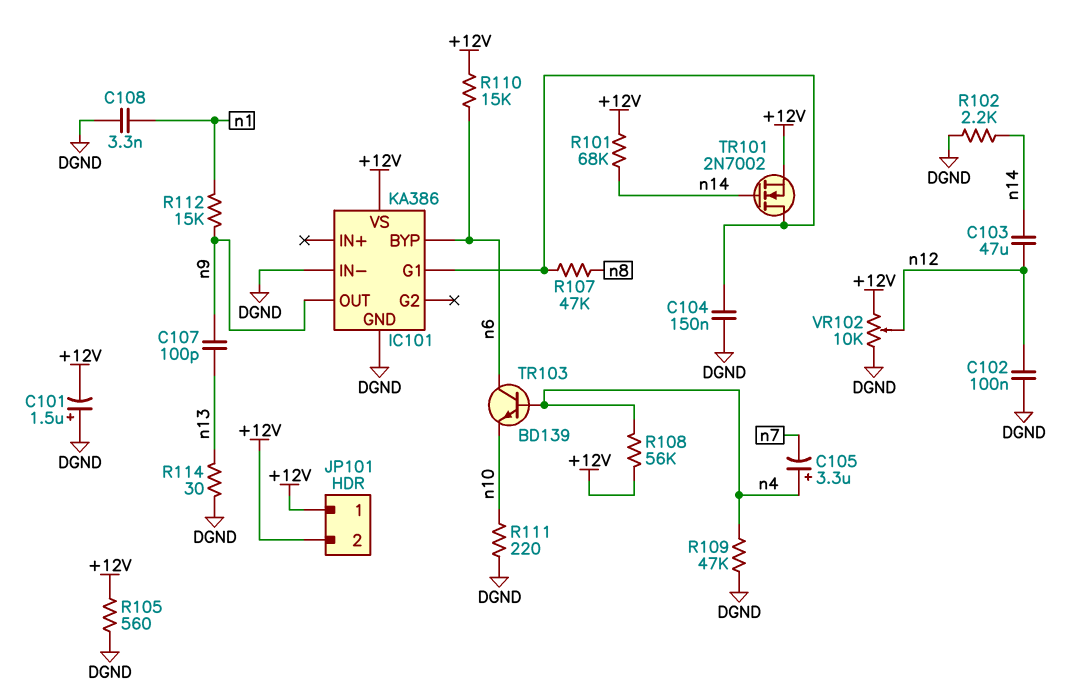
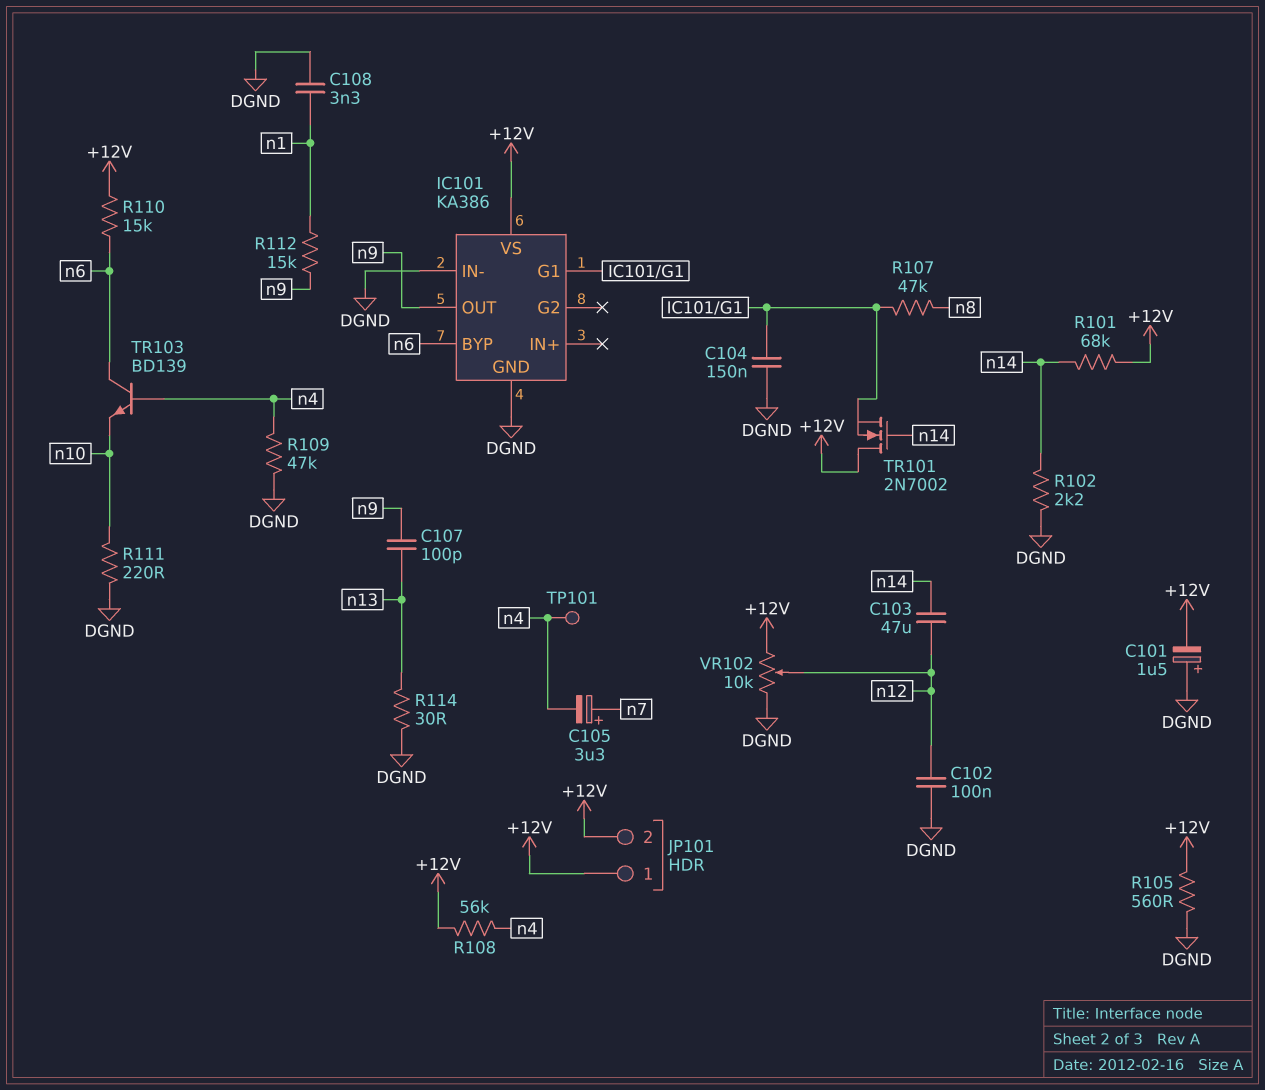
C105: 3.3uF (plus n4, minus n7) -> 3.3uF (plus n7, minus n4)
TP101: none -> test point (n4)
TR101: NMOS 2N7002 (G n14, D IC101/G1, S +12V) -> NMOS 2N7002 (G n14, D +12V, S IC101/G1)

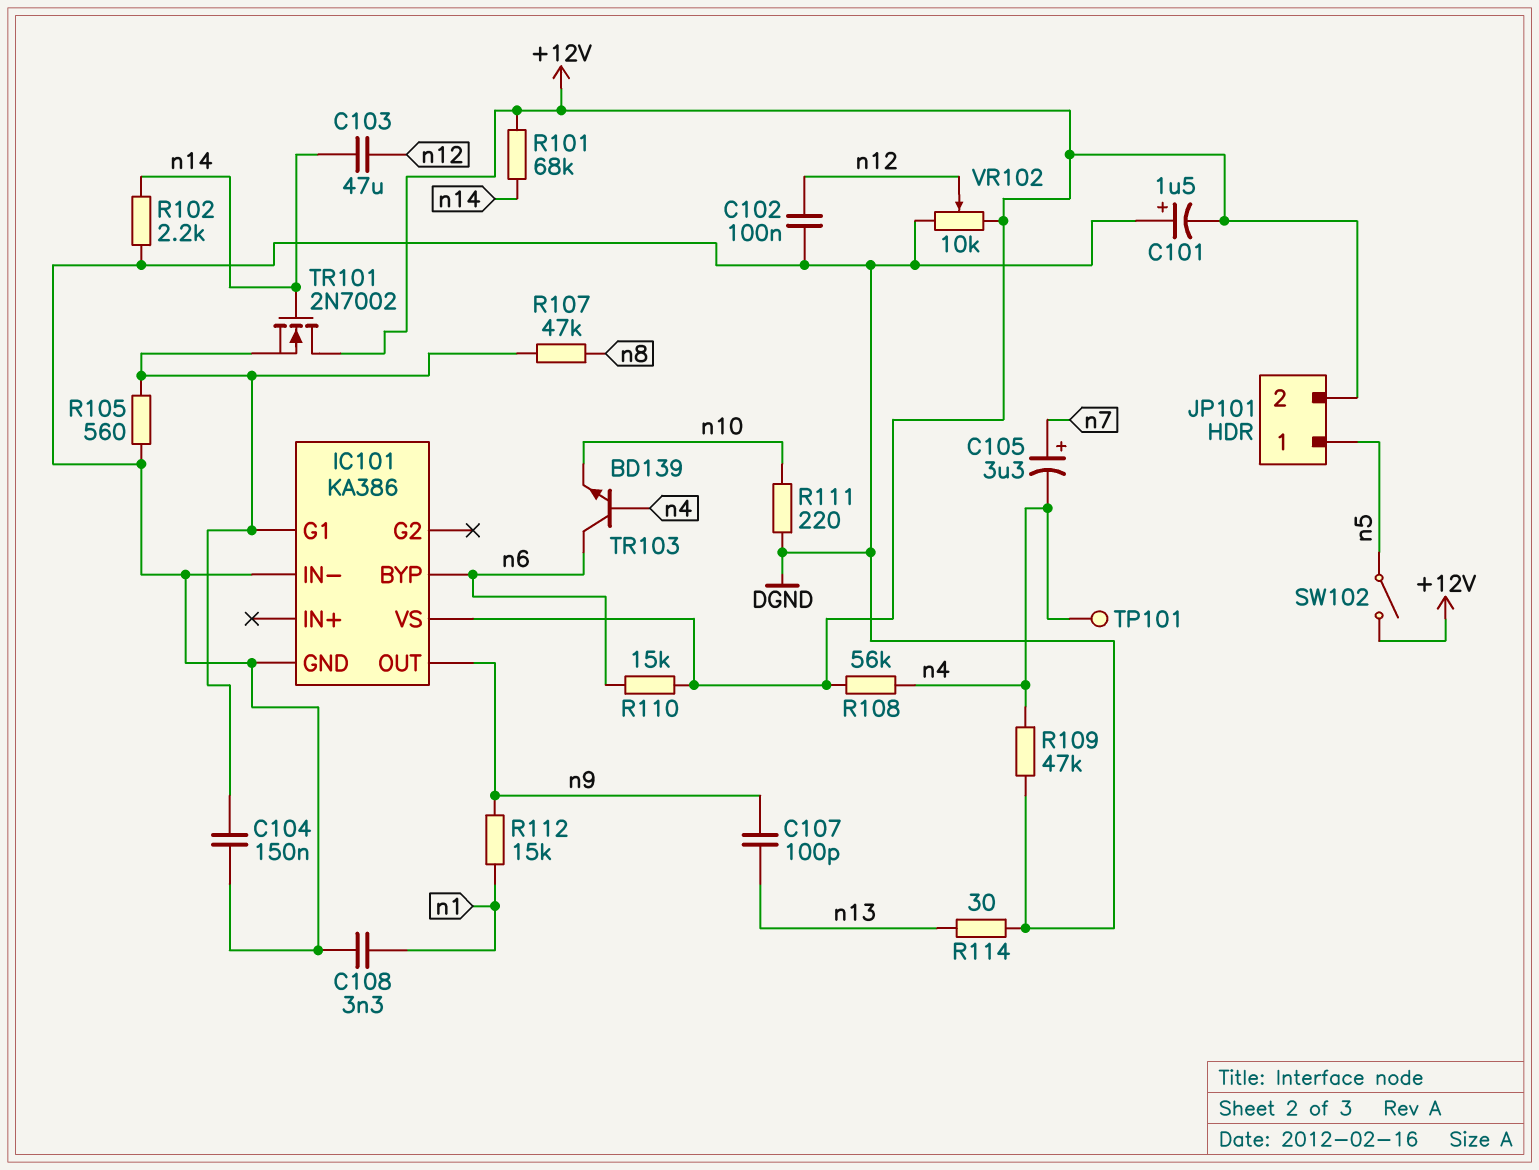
JP101 pin 1: +12V -> n5
R105: 560 (+12V, DGND) -> 560 (DGND, IC101/G1)
SW102: none -> switch (+12V, n5)

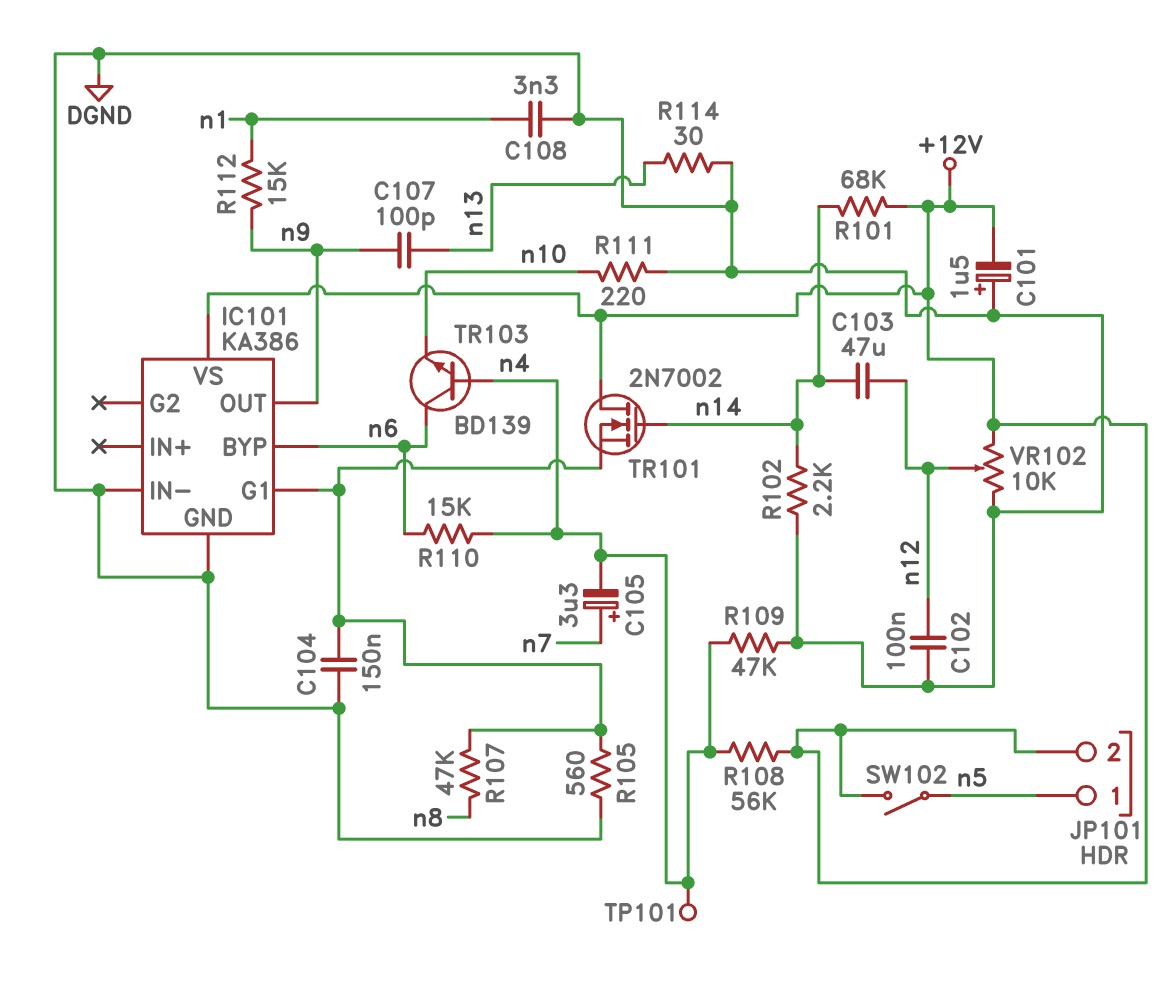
R110: 15k (+12V, n6) -> 15k (n4, n6)

